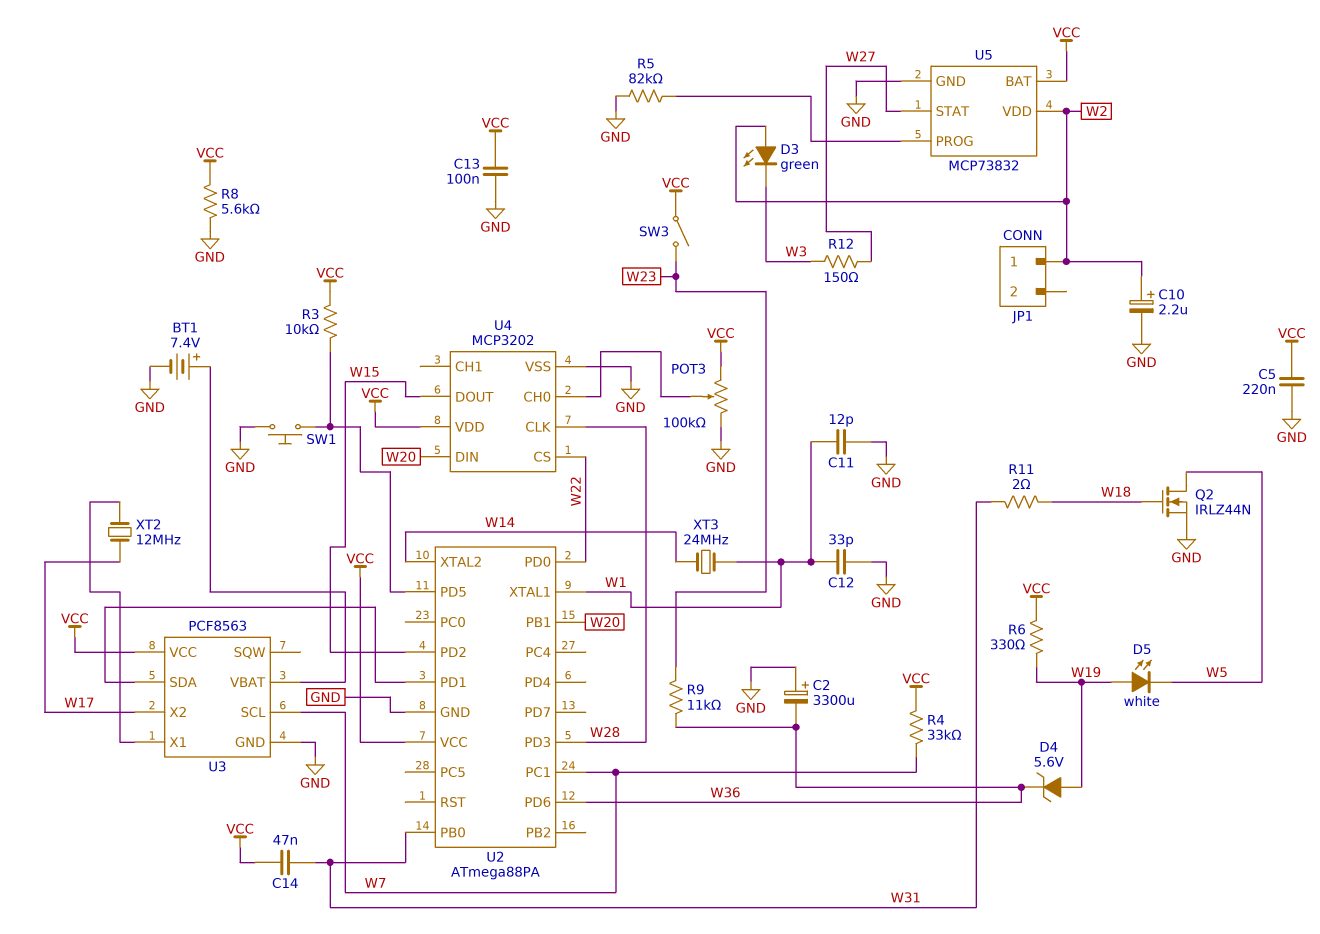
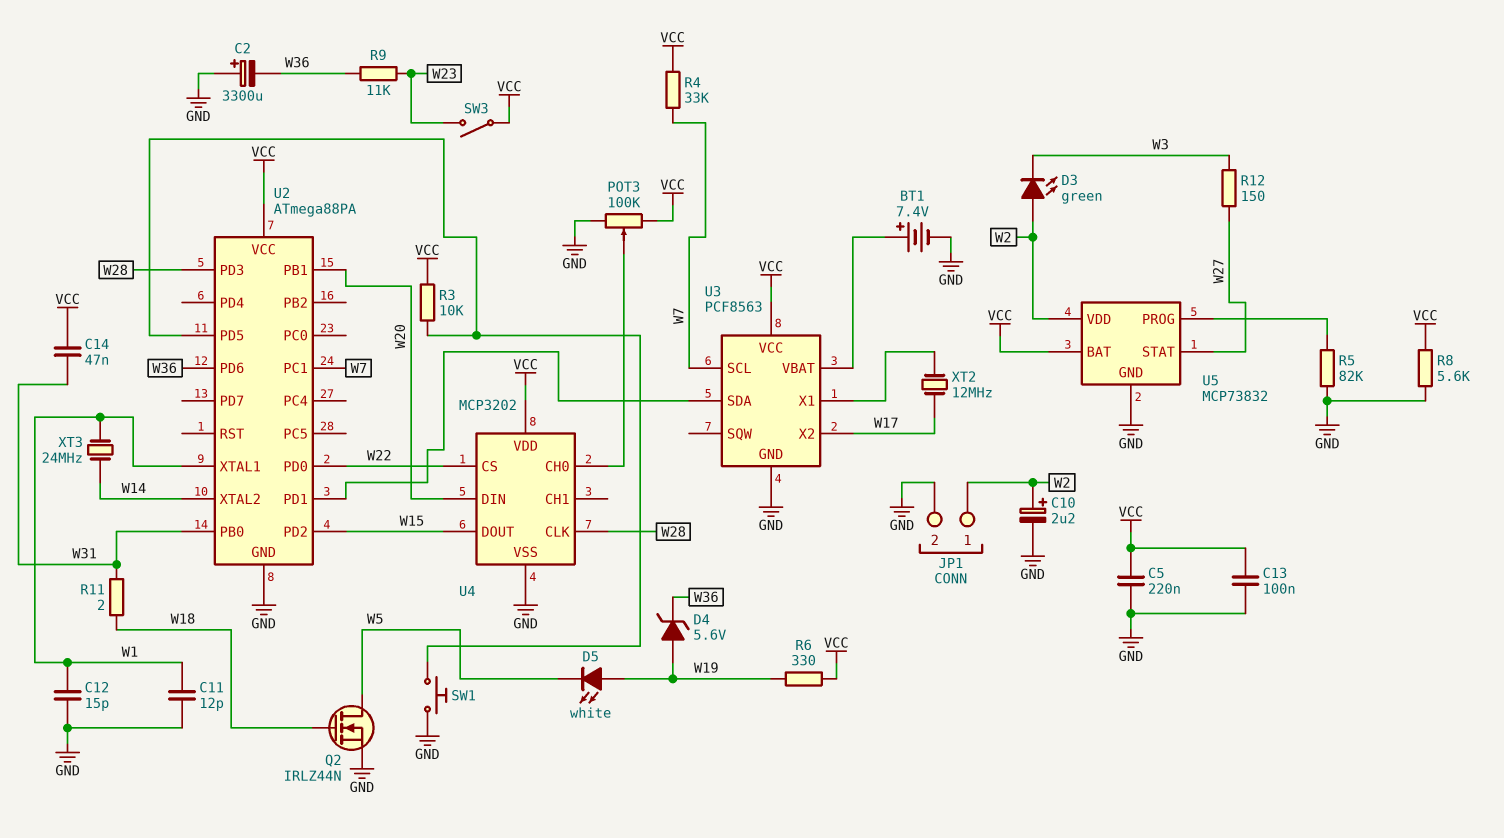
C12: 33pF (GND, W1) -> 15pF (GND, W1)
JP1 pin 2: none -> GND

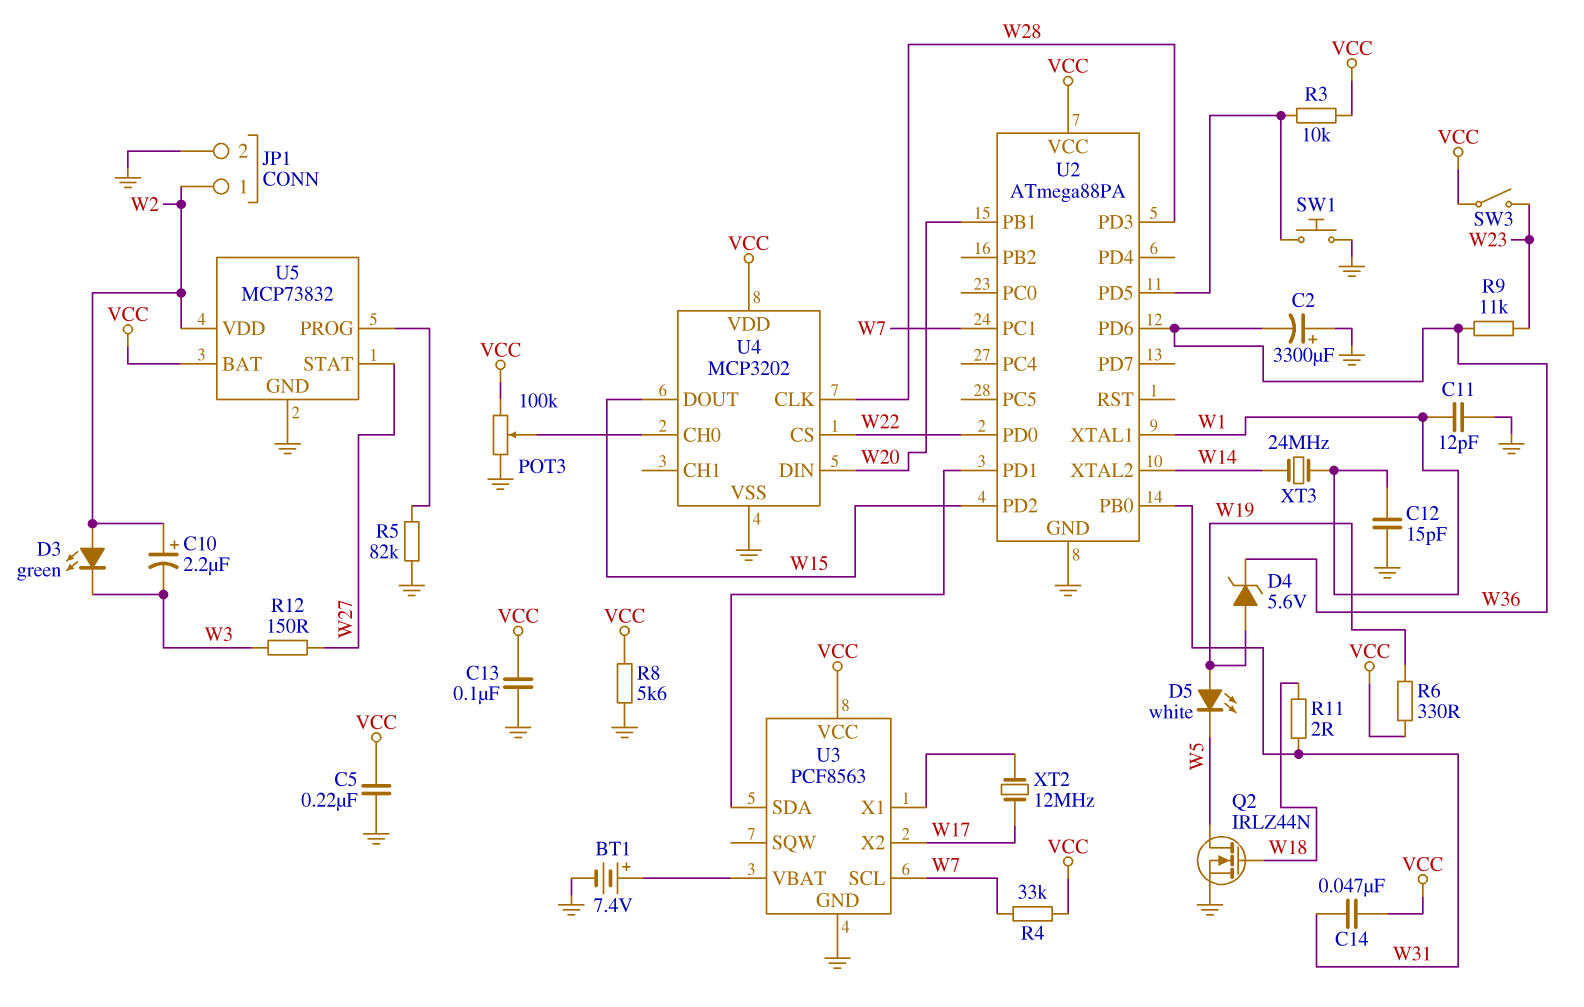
C10: 2.2uF (plus W2, minus GND) -> 2.2uF (plus W2, minus W3)

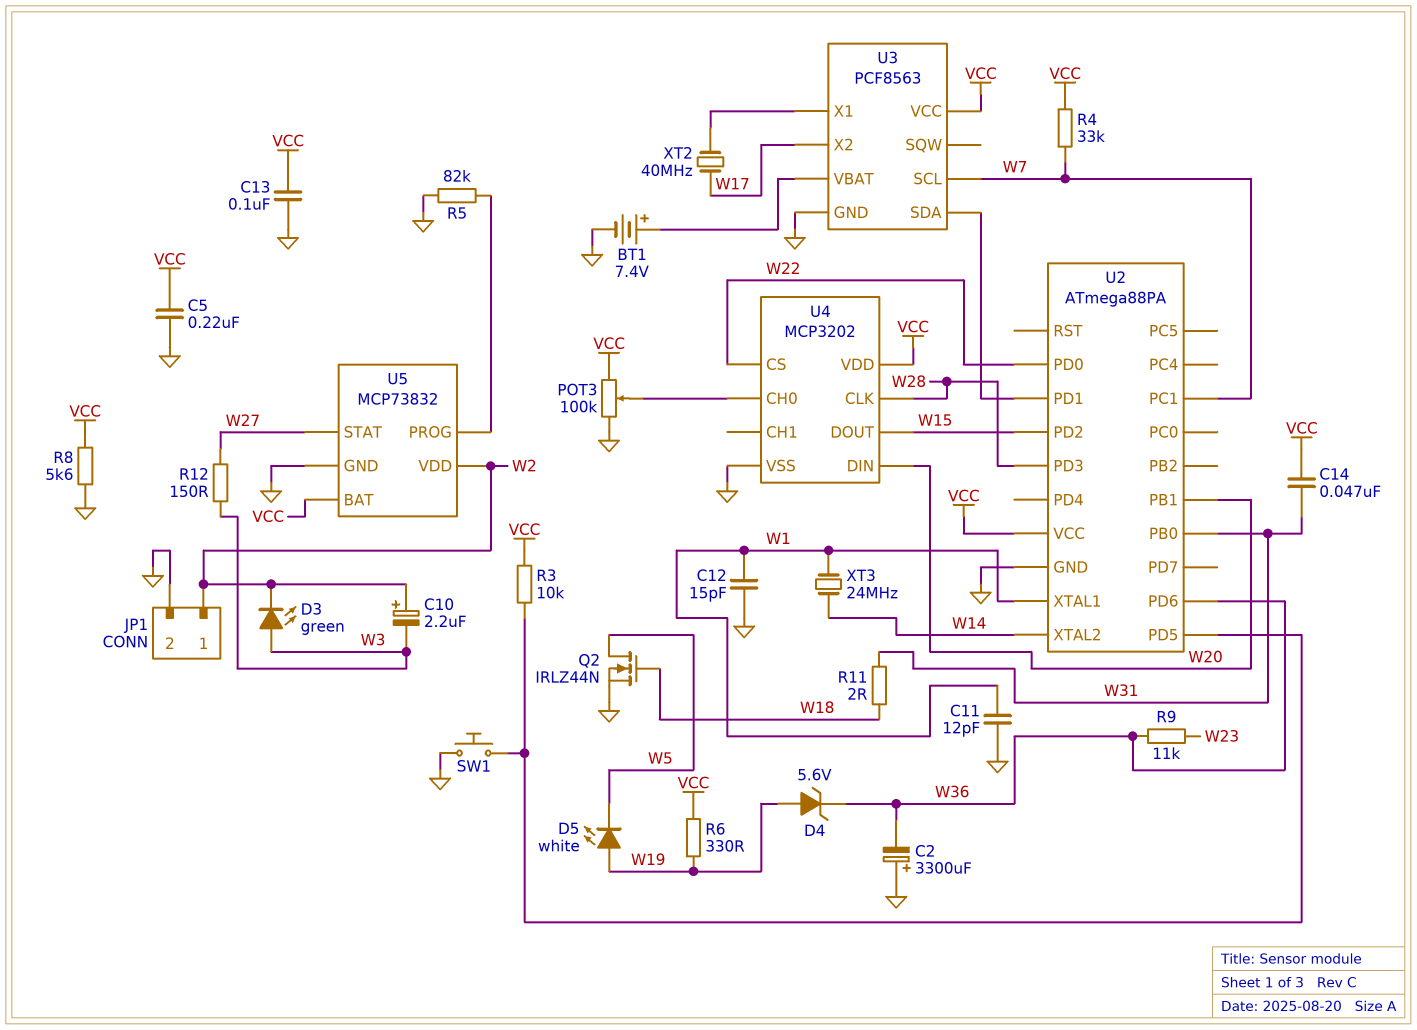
D3: LED green (A W2, K W3) -> LED green (A W3, K W2)
SW3: switch (VCC, W23) -> none
XT2: 12MHz (U3/X1, W17) -> 40MHz (U3/X1, W17)

